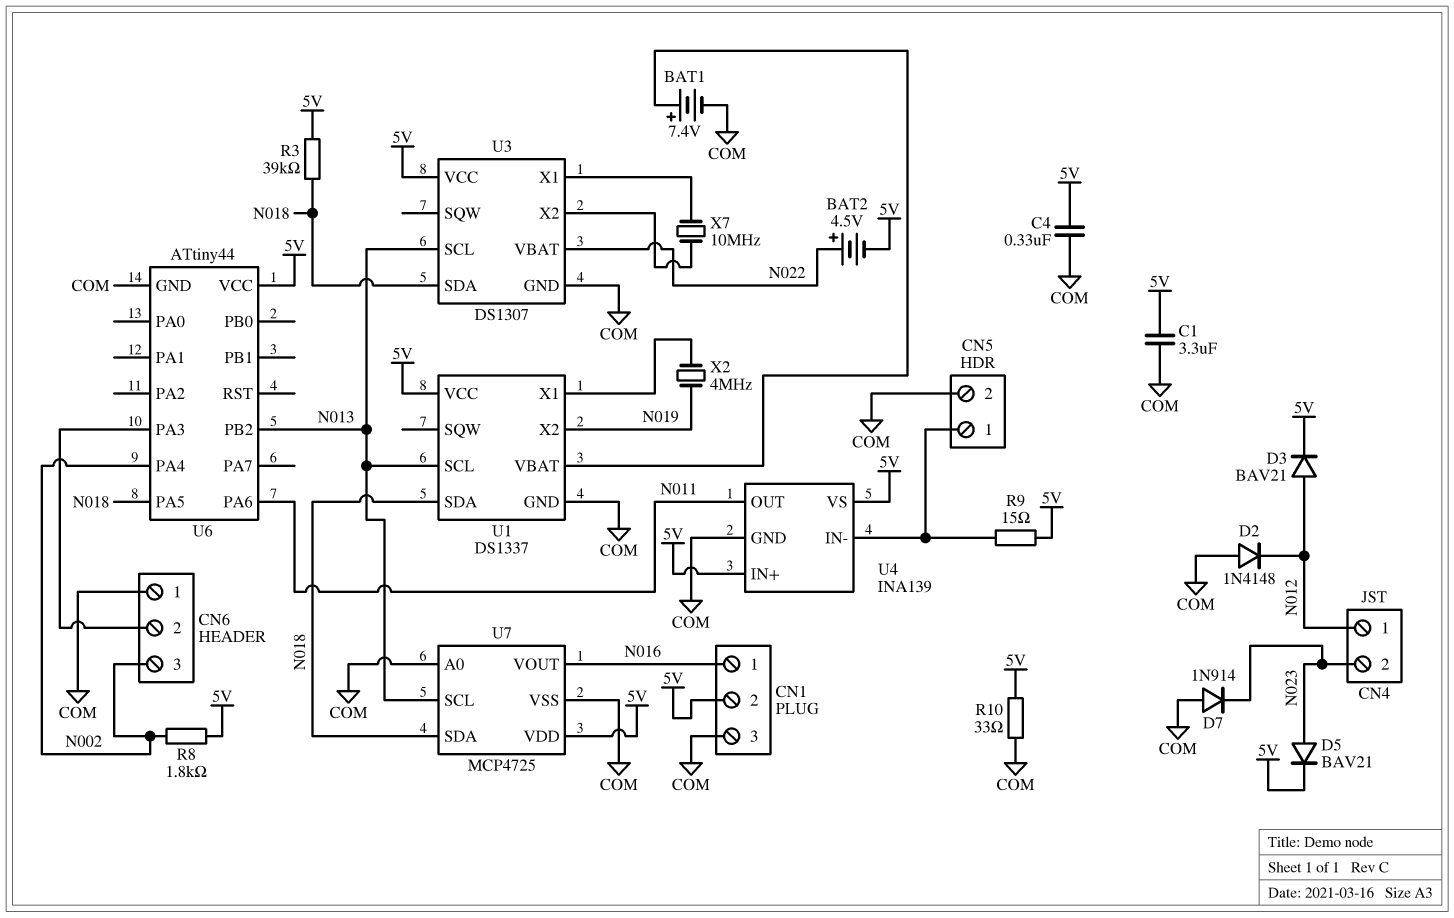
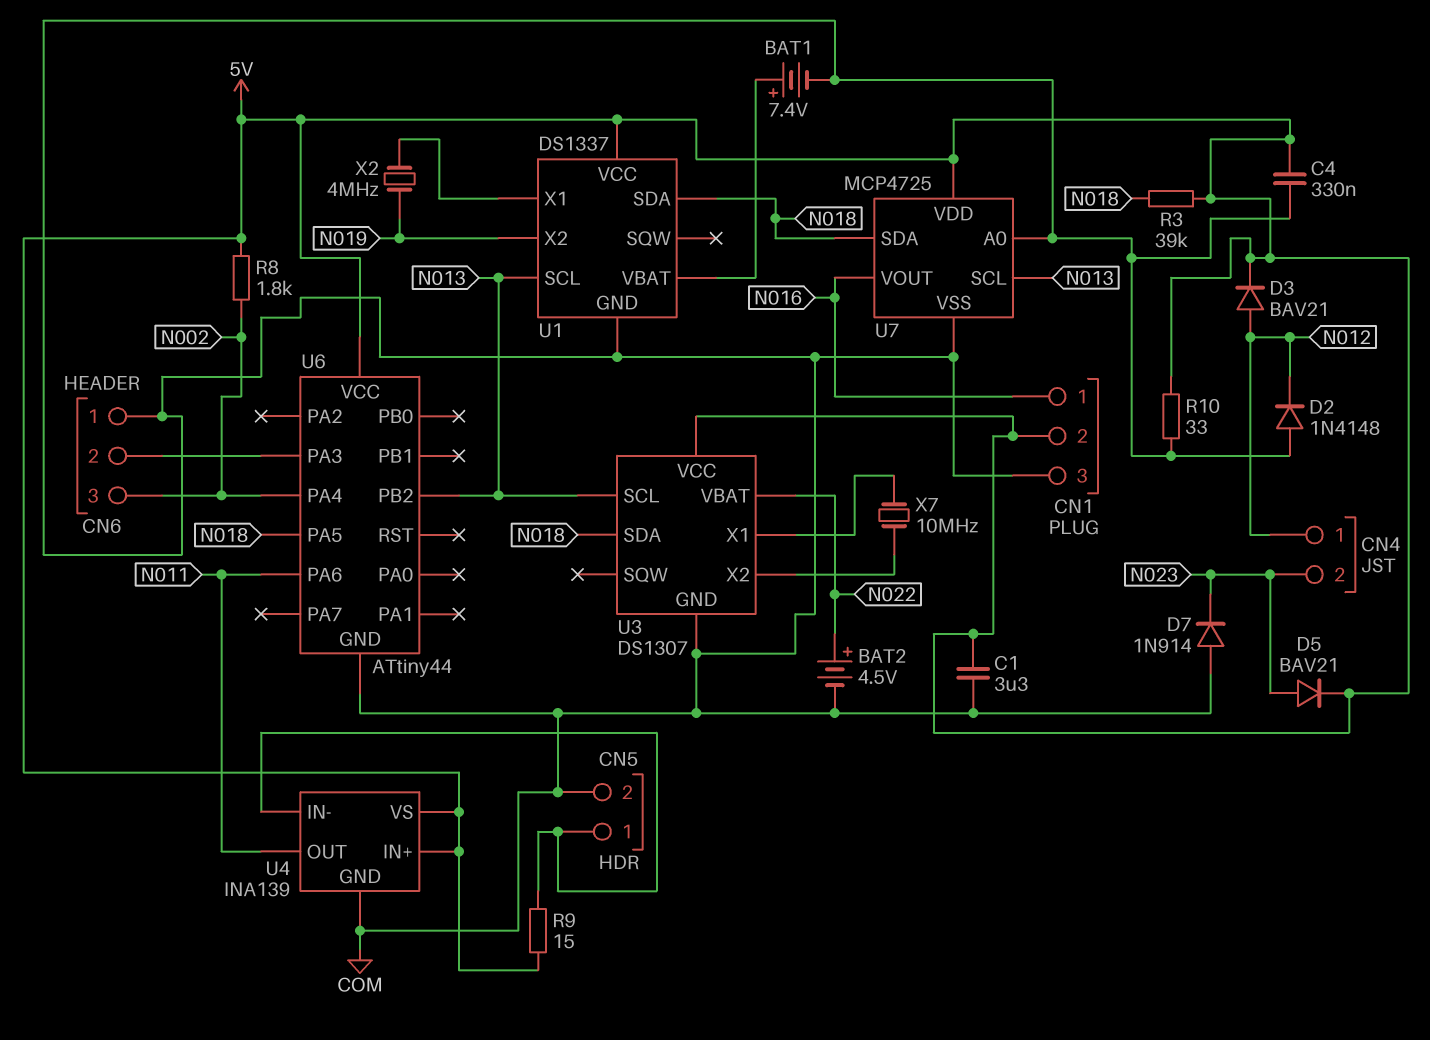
BAT2: 4.5V (plus N022, minus 5V) -> 4.5V (plus N022, minus COM)

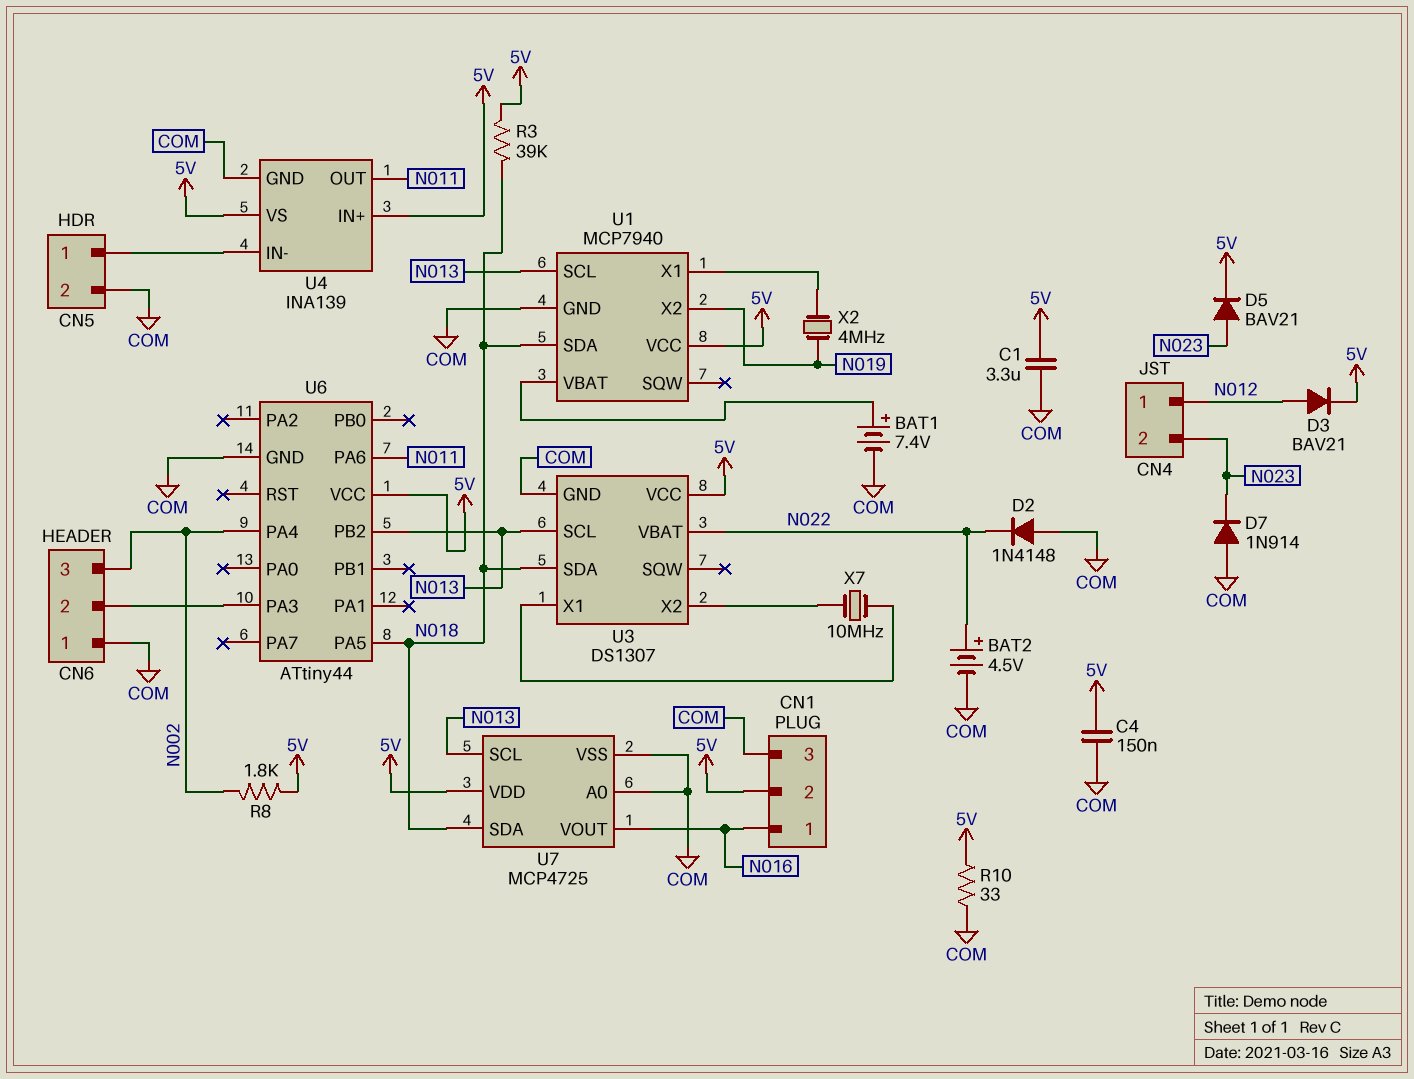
C4: 330nF (5V, COM) -> 150nF (5V, COM)
D2: diode 1N4148 (A COM, K N012) -> diode 1N4148 (A COM, K N022)
R9: 15 (5V, CN5/1) -> none
U1: DS1337 -> MCP7940

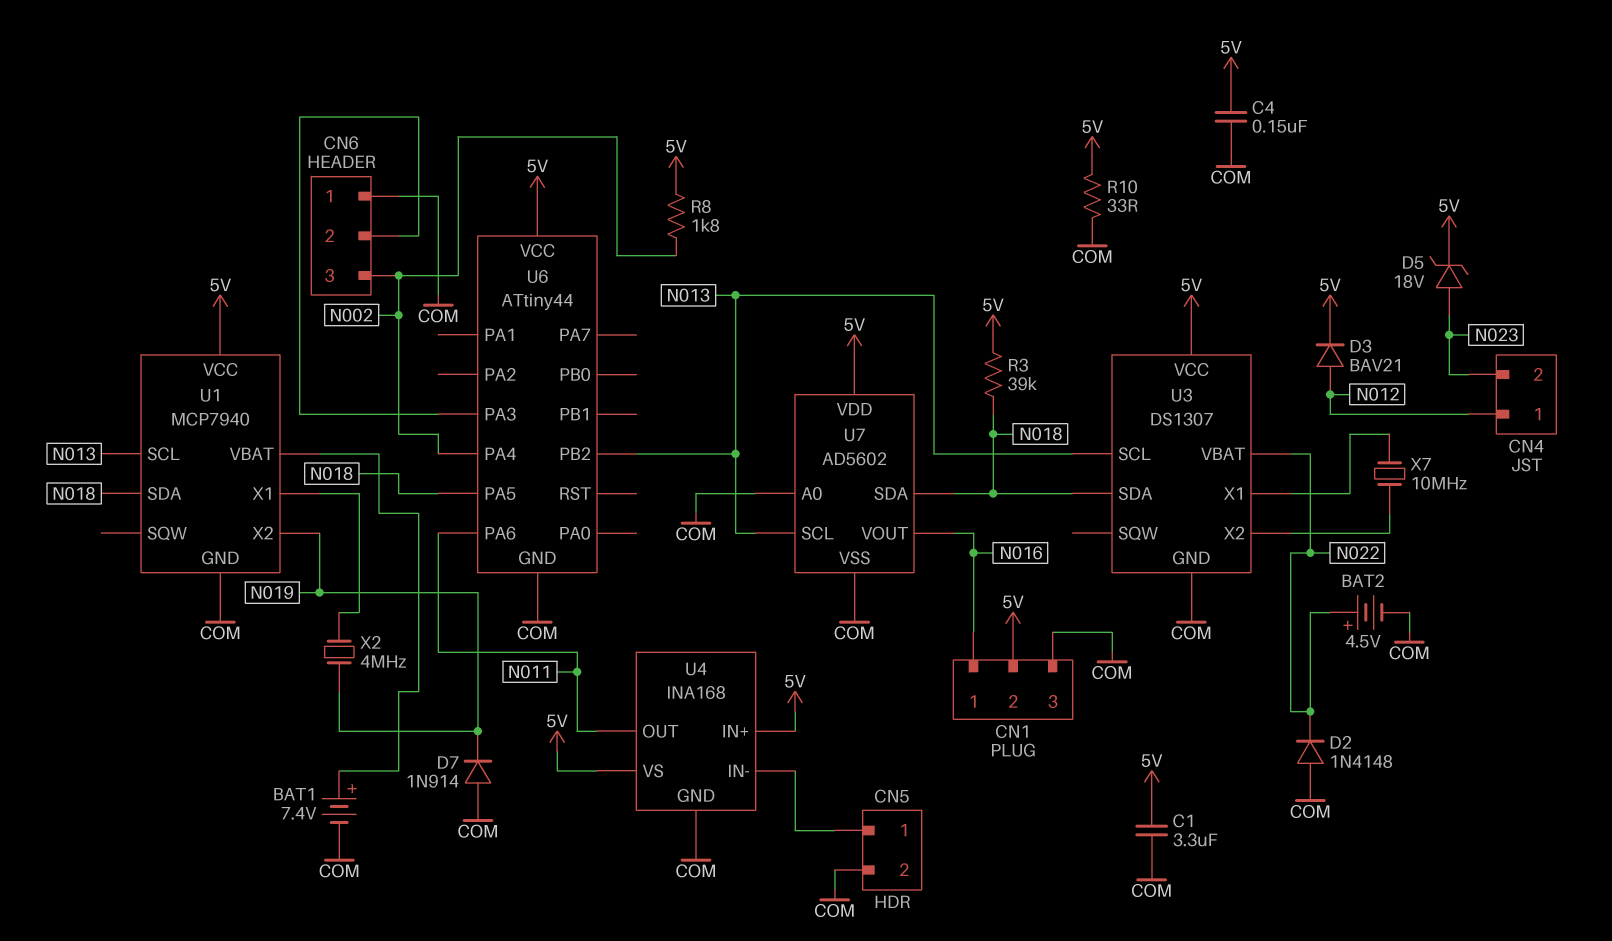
D5: diode BAV21 (A N023, K 5V) -> zener 18V (A N023, K 5V)
D7: diode 1N914 (A COM, K N023) -> diode 1N914 (A COM, K N019)
U4: INA139 -> INA168
U7: MCP4725 -> AD5602

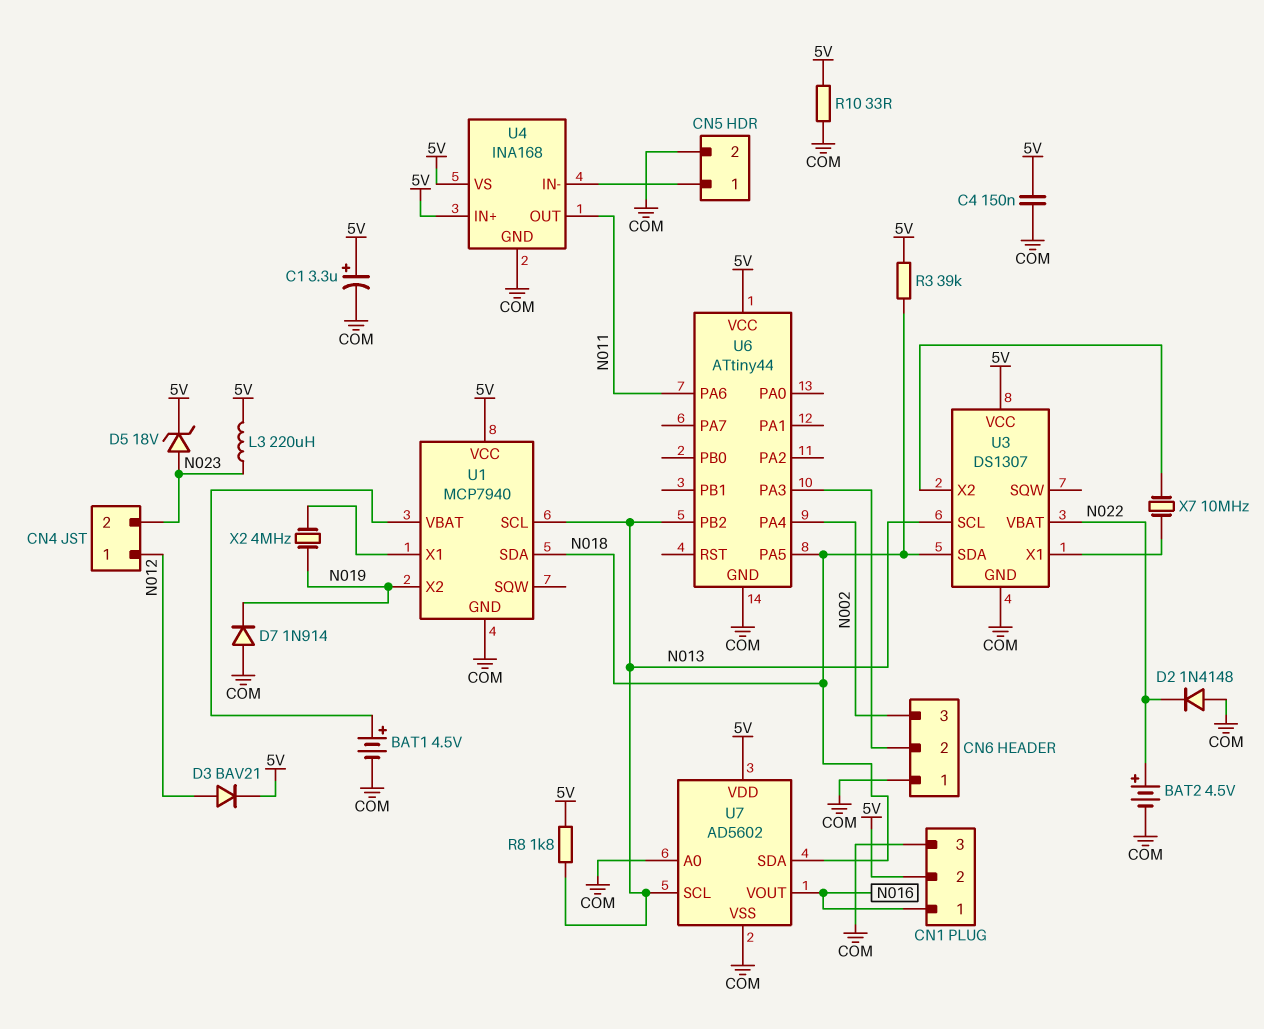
BAT1: 7.4V (plus U1/VBAT, minus COM) -> 4.5V (plus U1/VBAT, minus COM)
C1: 3.3uF (5V, COM) -> 3.3uF (plus 5V, minus COM)
L3: none -> 220uH (5V, N023)
R8: 1.8k (5V, N002) -> 1.8k (5V, N013)

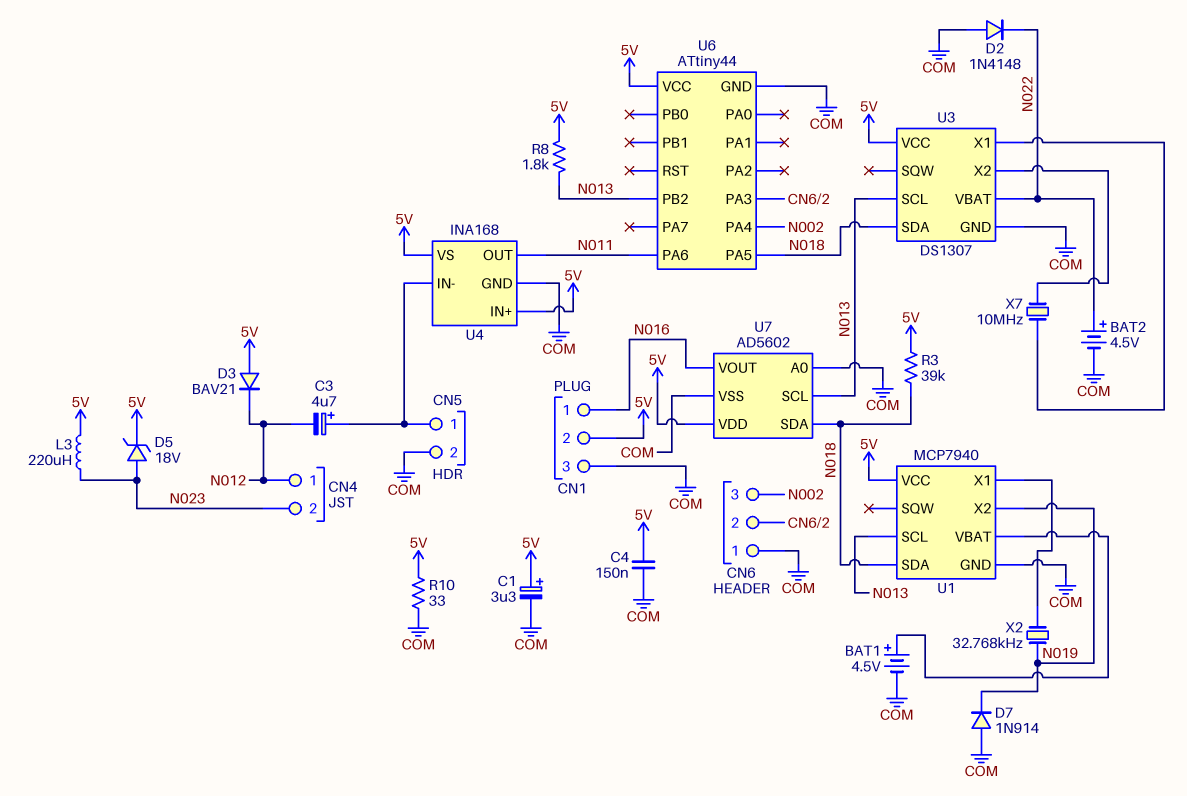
C3: none -> 4.7uF (plus CN5/1, minus N012)
D3: diode BAV21 (A N012, K 5V) -> diode BAV21 (A 5V, K N012)
X2: 4MHz (N019, U1/X1) -> 32.768kHz (N019, U1/X1)

